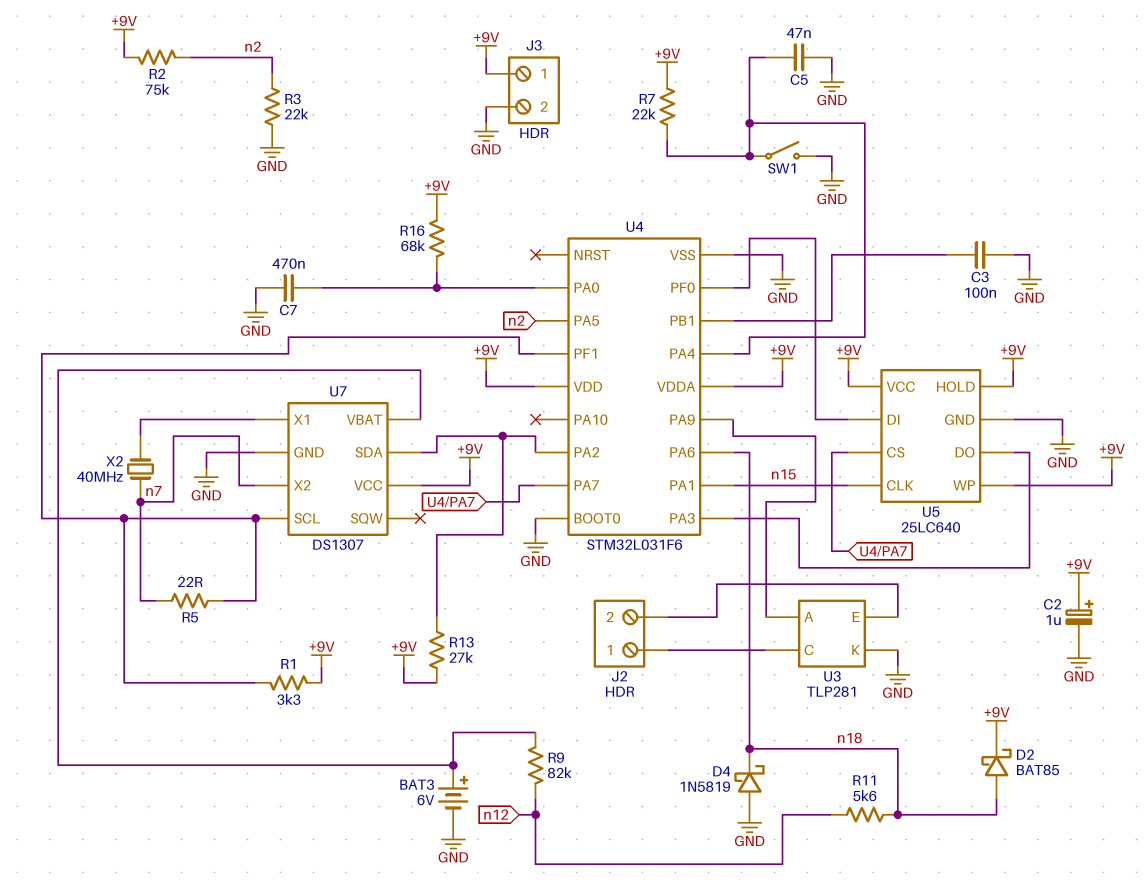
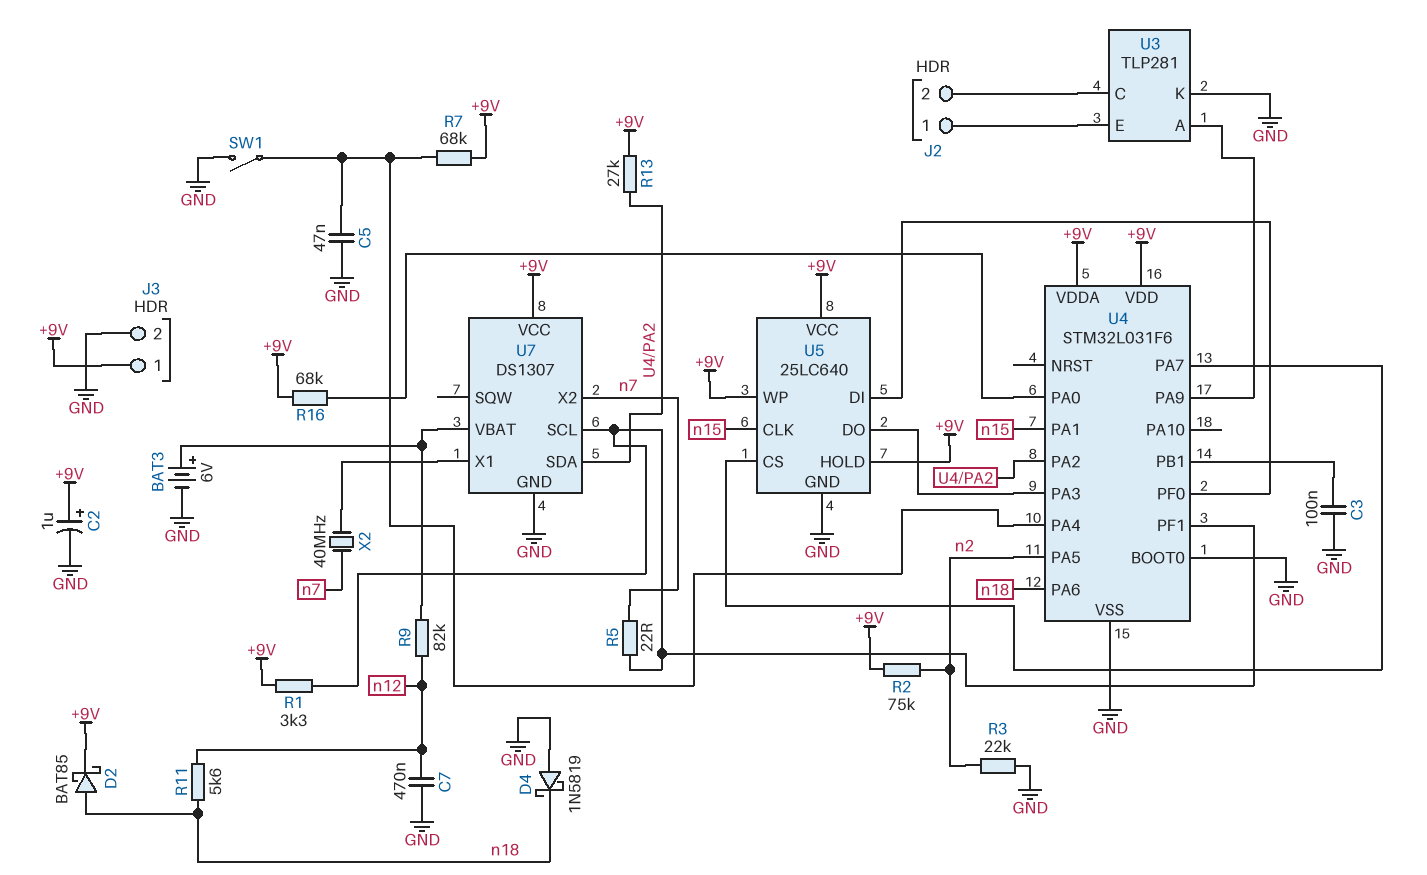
C7: 470nF (GND, U4/PA0) -> 470nF (GND, n12)
R7: 22k (+9V, U4/PA4) -> 68k (+9V, U4/PA4)
U3 pin C: J2/1 -> J2/2
U3 pin E: J2/2 -> J2/1

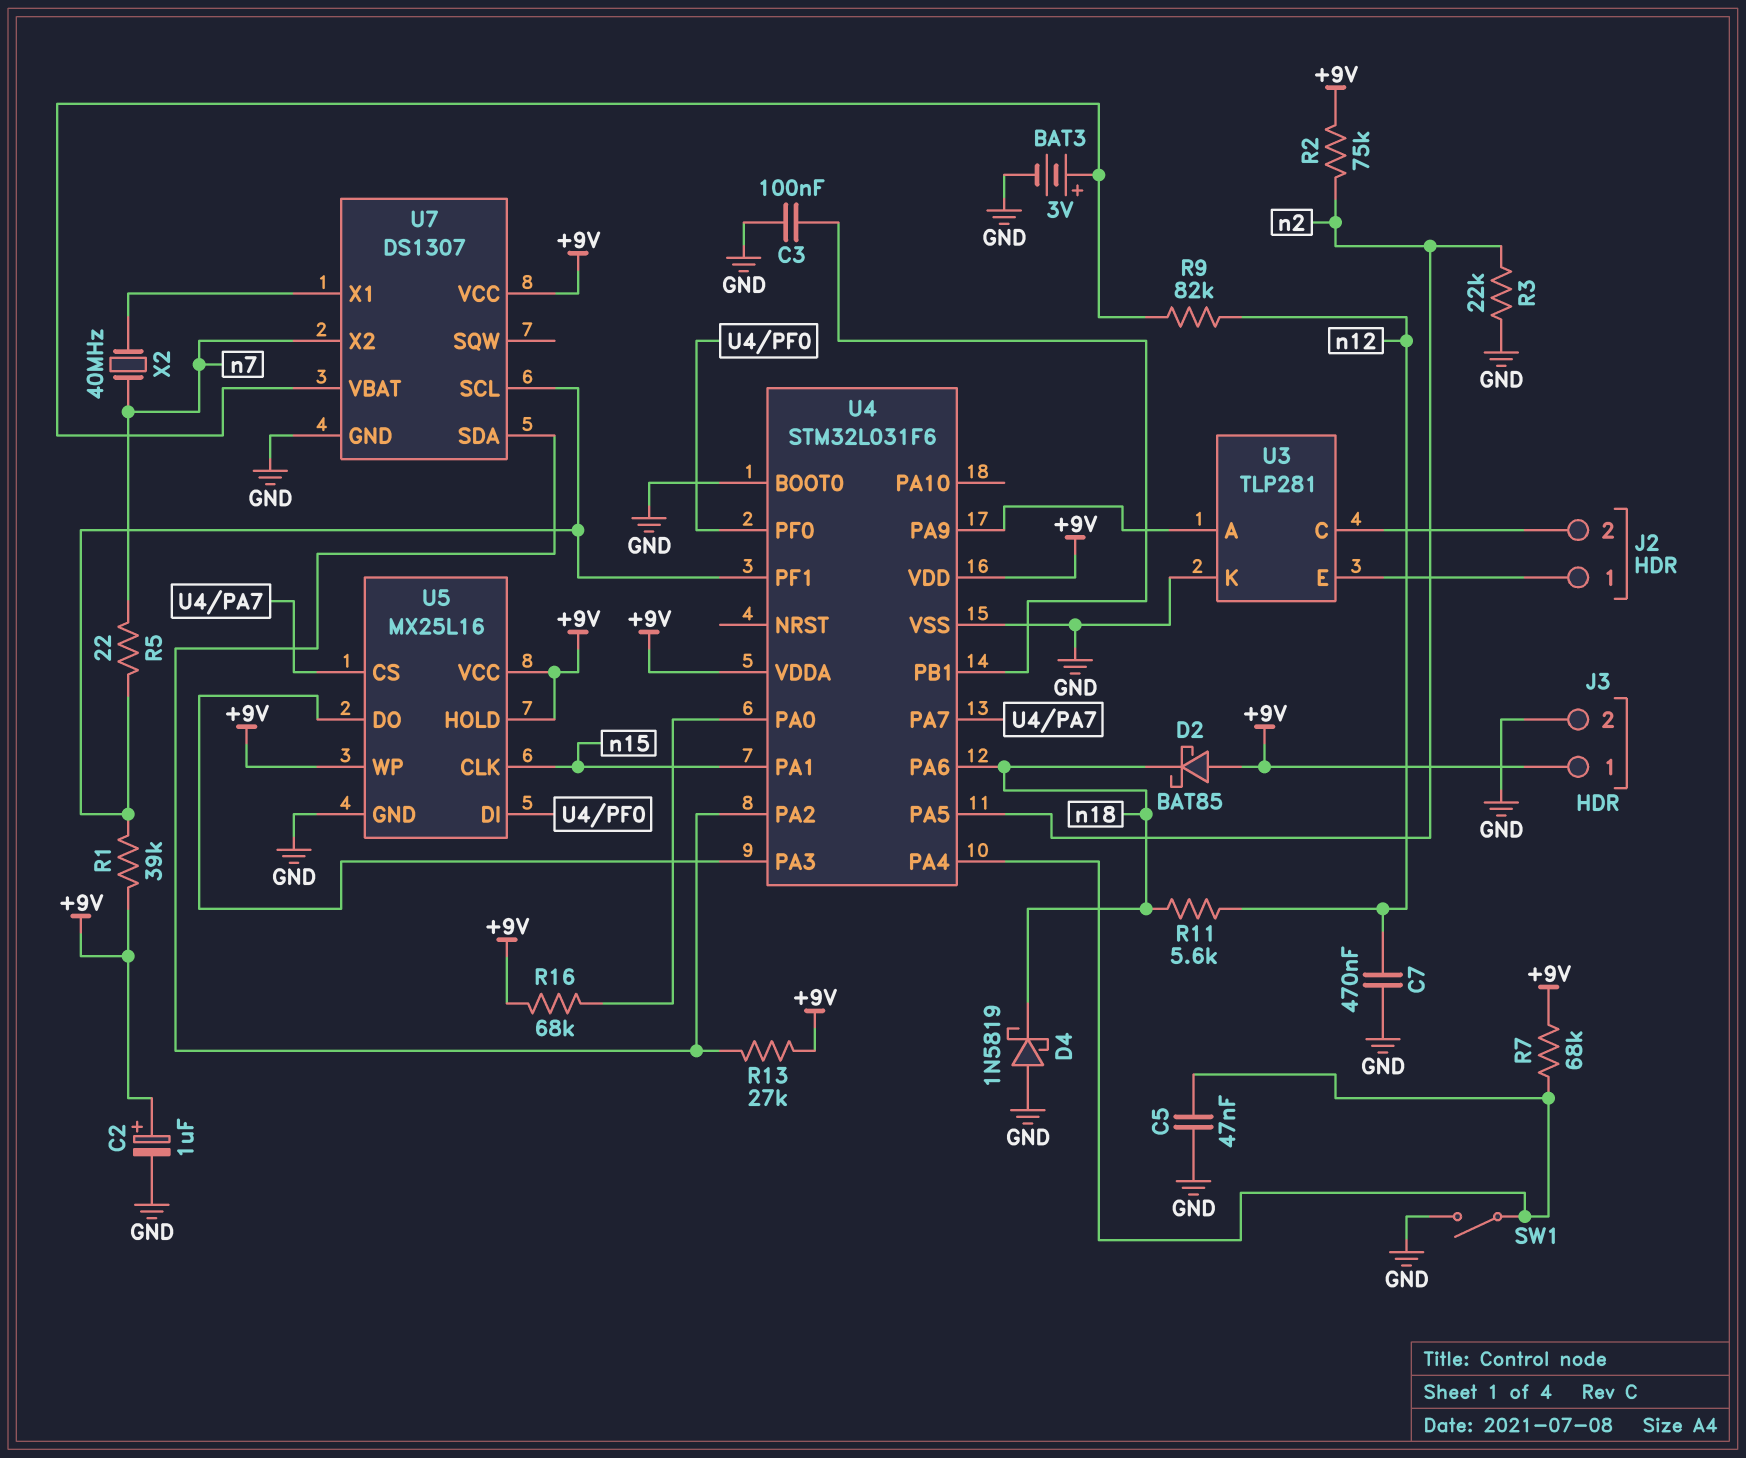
BAT3: 6V (plus U7/VBAT, minus GND) -> 3V (plus U7/VBAT, minus GND)
D2: schottky BAT85 (A n18, K +9V) -> schottky BAT85 (A +9V, K n18)
R1: 3.3k (+9V, U4/PF1) -> 39k (+9V, U4/PF1)
U5: 25LC640 -> MX25L16

